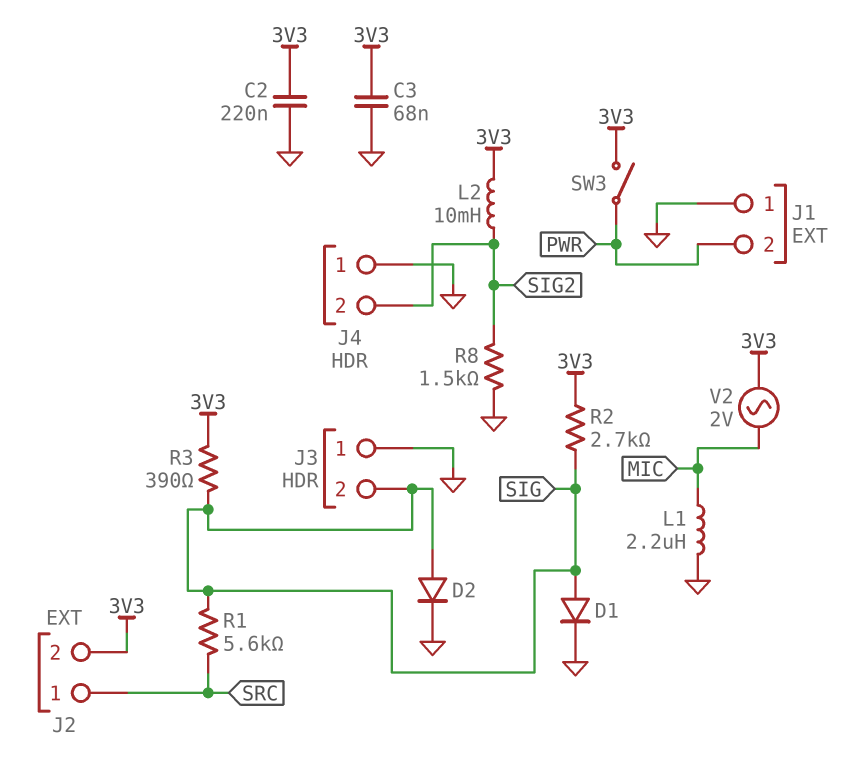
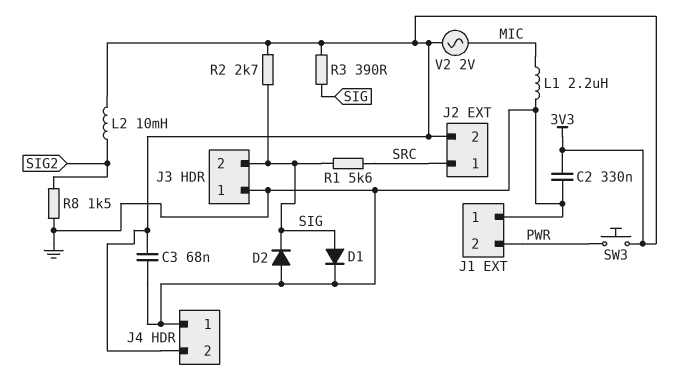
C2: 220nF (3V3, GND) -> 330nF (3V3, GND)
D2: diode (A SIG, K GND) -> diode (A GND, K SIG)
J4 pin 2: SIG2 -> 3V3
SW3: switch (3V3, PWR) -> button (3V3, PWR)

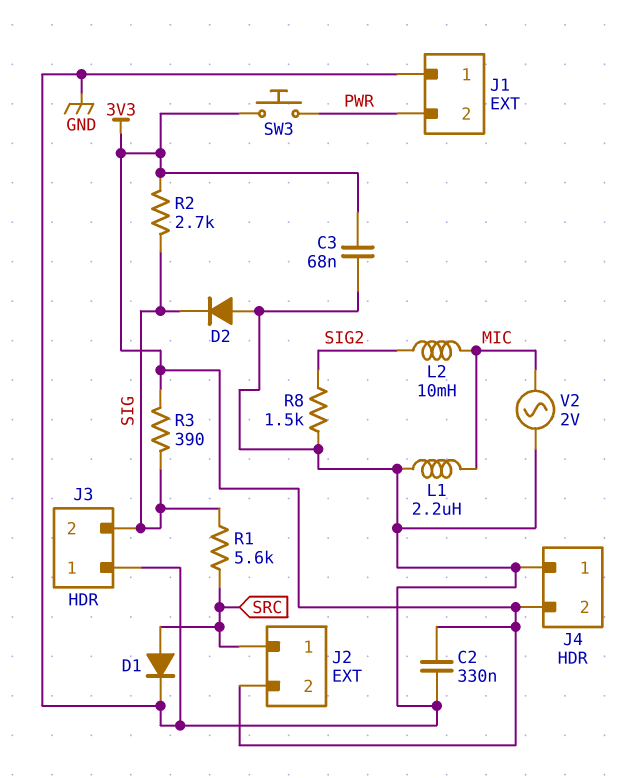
D1: diode (A SIG, K GND) -> diode (A SRC, K GND)
L2: 10mH (3V3, SIG2) -> 10mH (MIC, SIG2)
V2: AC 2V (3V3, MIC) -> AC 2V (GND, MIC)

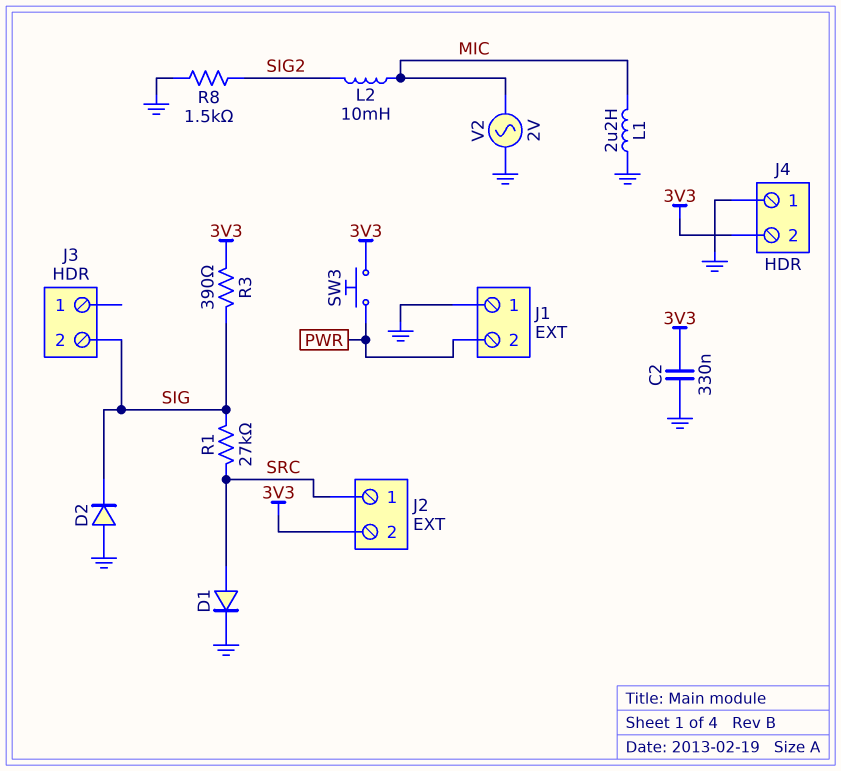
C3: 68nF (3V3, GND) -> none
J3 pin 1: GND -> none
R1: 5.6k (SIG, SRC) -> 27k (SIG, SRC)
R2: 2.7k (3V3, SIG) -> none

